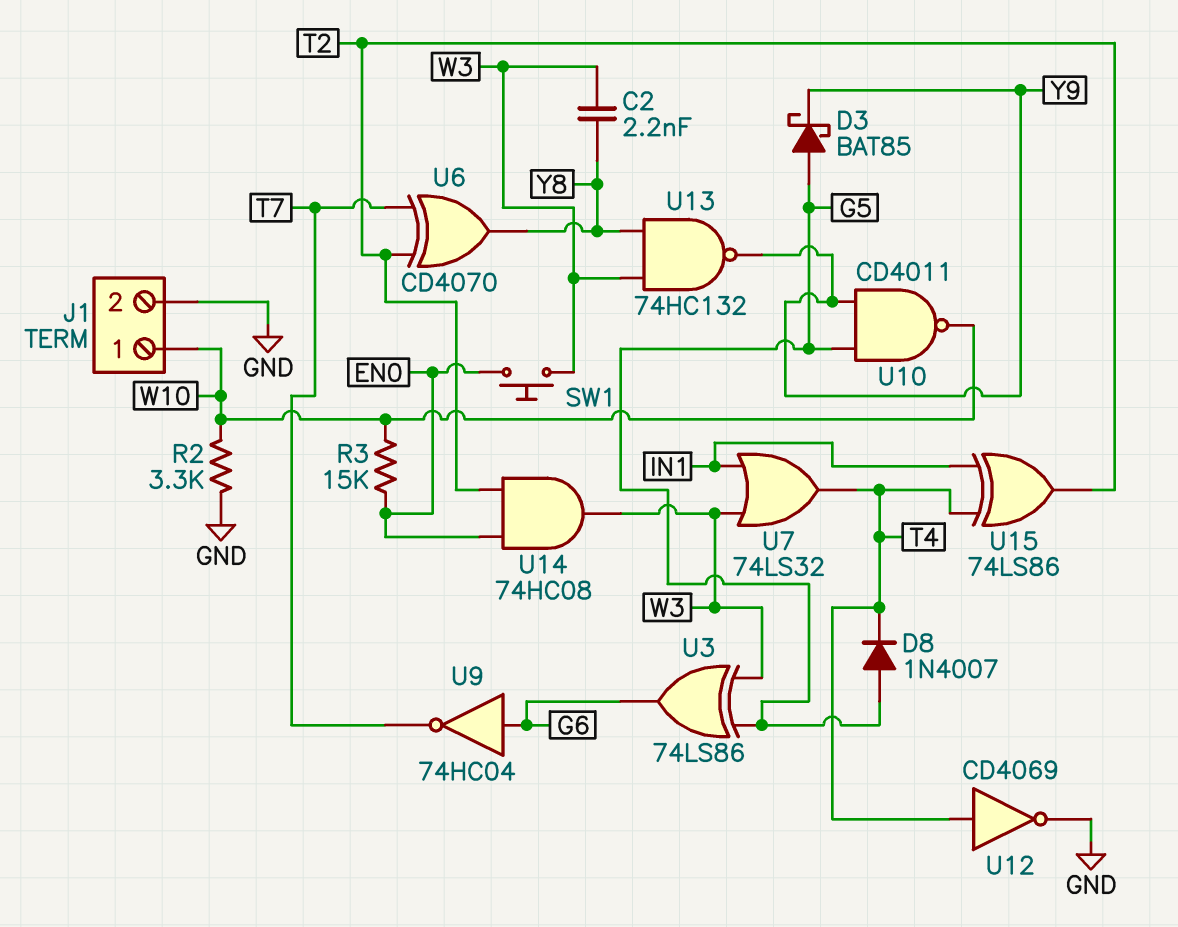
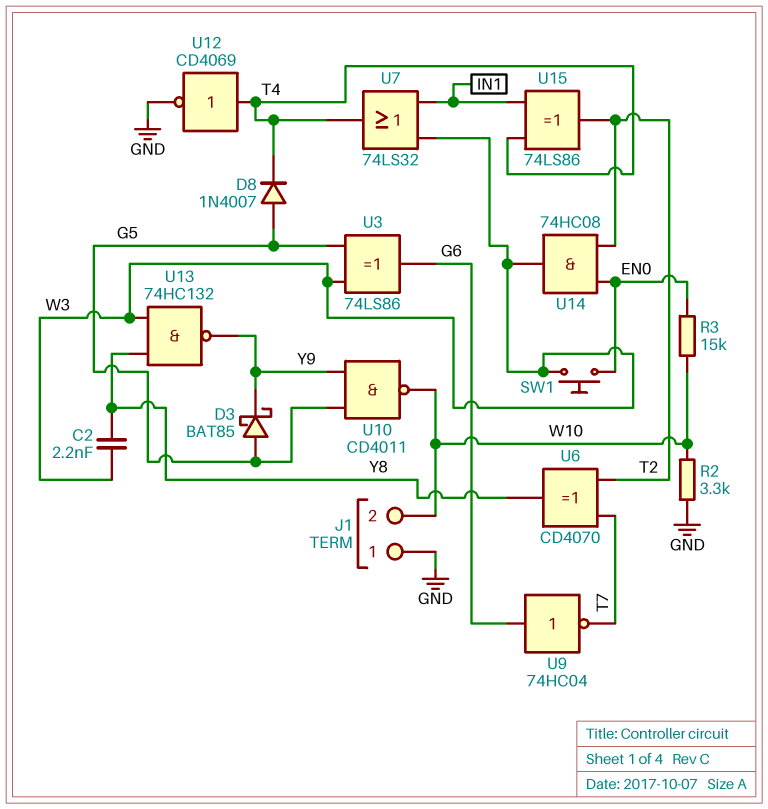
J1 pin 1: W10 -> GND
J1 pin 2: GND -> W10

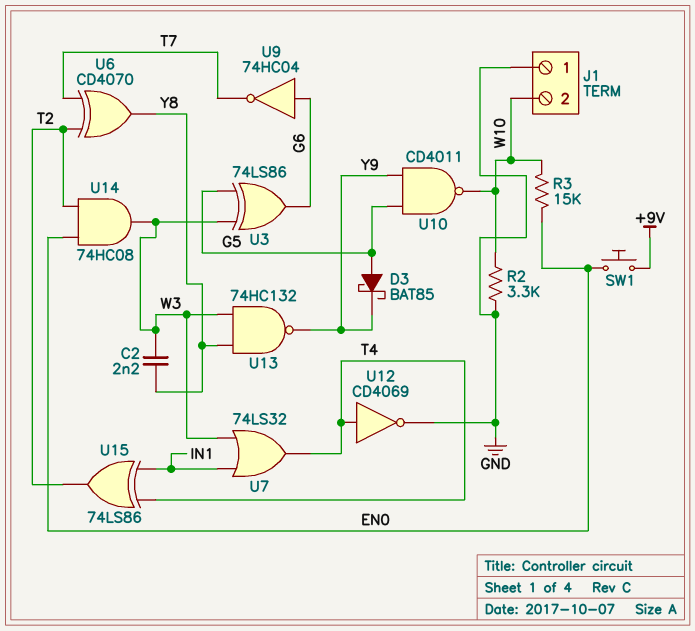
D8: diode 1N4007 (A G5, K T4) -> none
SW1: button (EN0, W3) -> button (+9V, EN0)

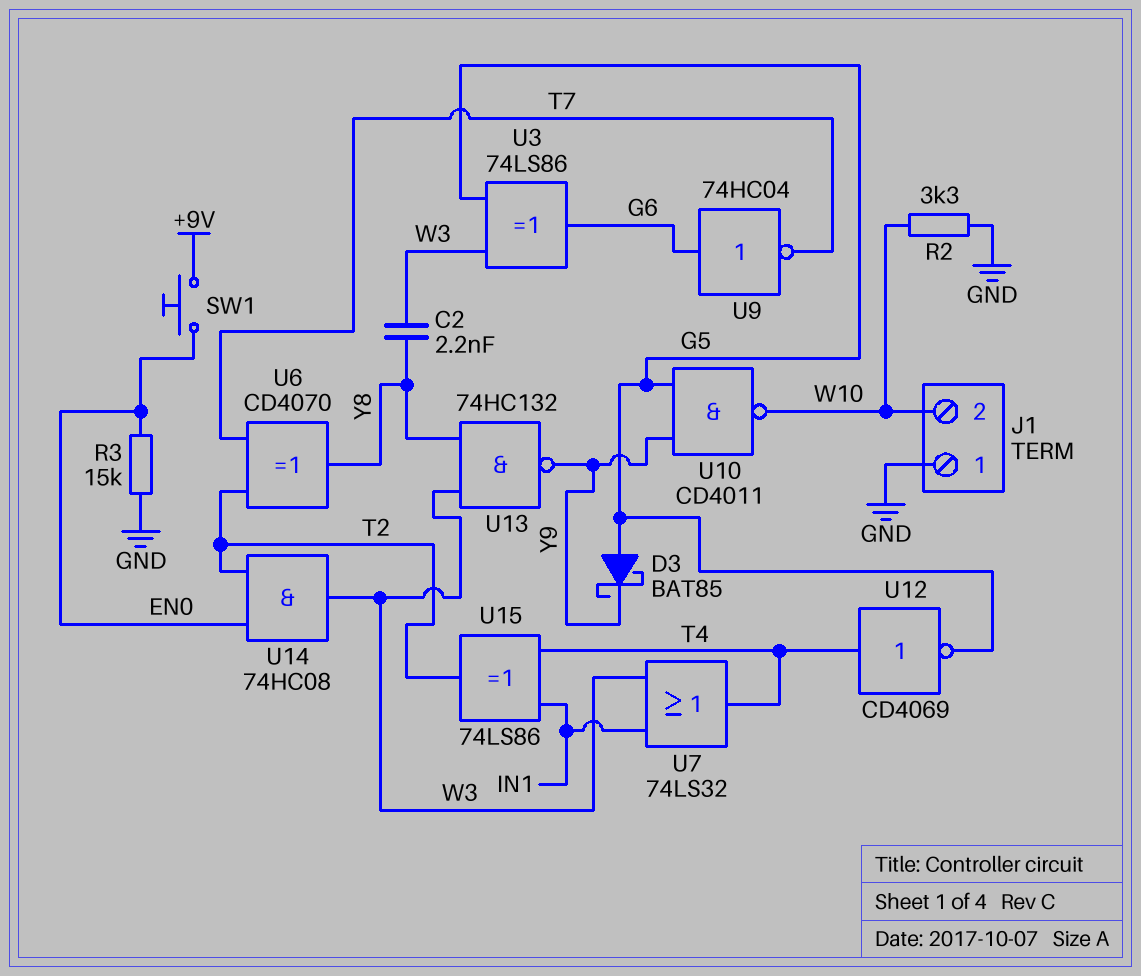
R3: 15k (EN0, W10) -> 15k (EN0, GND)
U12: NOT CD4069 (in T4, out GND) -> NOT CD4069 (in T4, out G5)

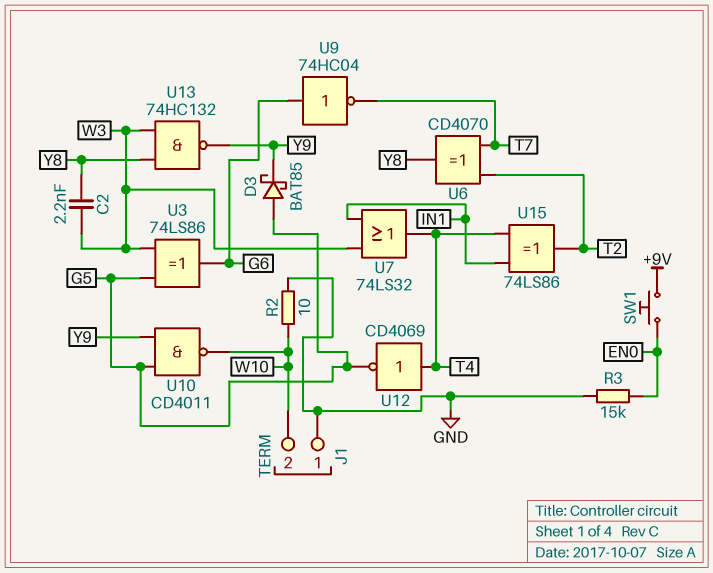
R2: 3.3k (GND, W10) -> 10 (GND, W10)
U14: AND 74HC08 (in EN0, in T2, out W3) -> none

